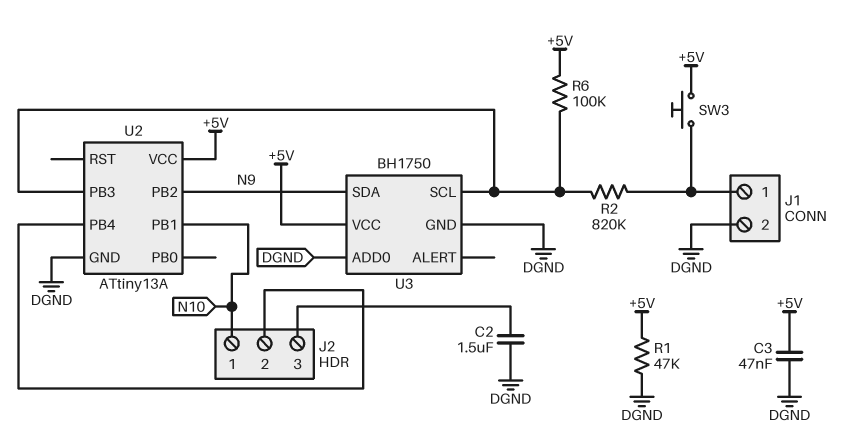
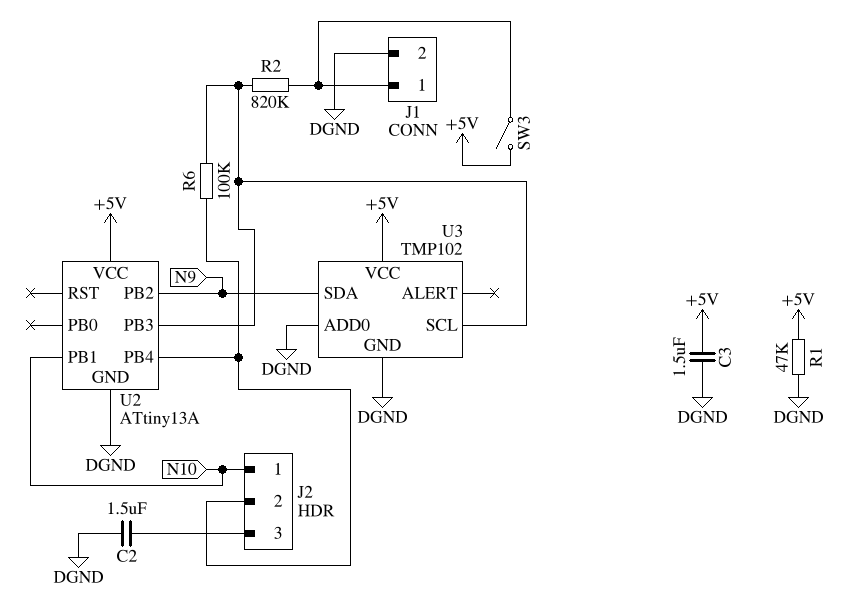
C3: 47nF (+5V, DGND) -> 1.5uF (+5V, DGND)
R6: 100k (+5V, U2/PB3) -> 100k (J2/2, U2/PB3)
SW3: button (+5V, J1/1) -> switch (+5V, J1/1)
U3: BH1750 -> TMP102

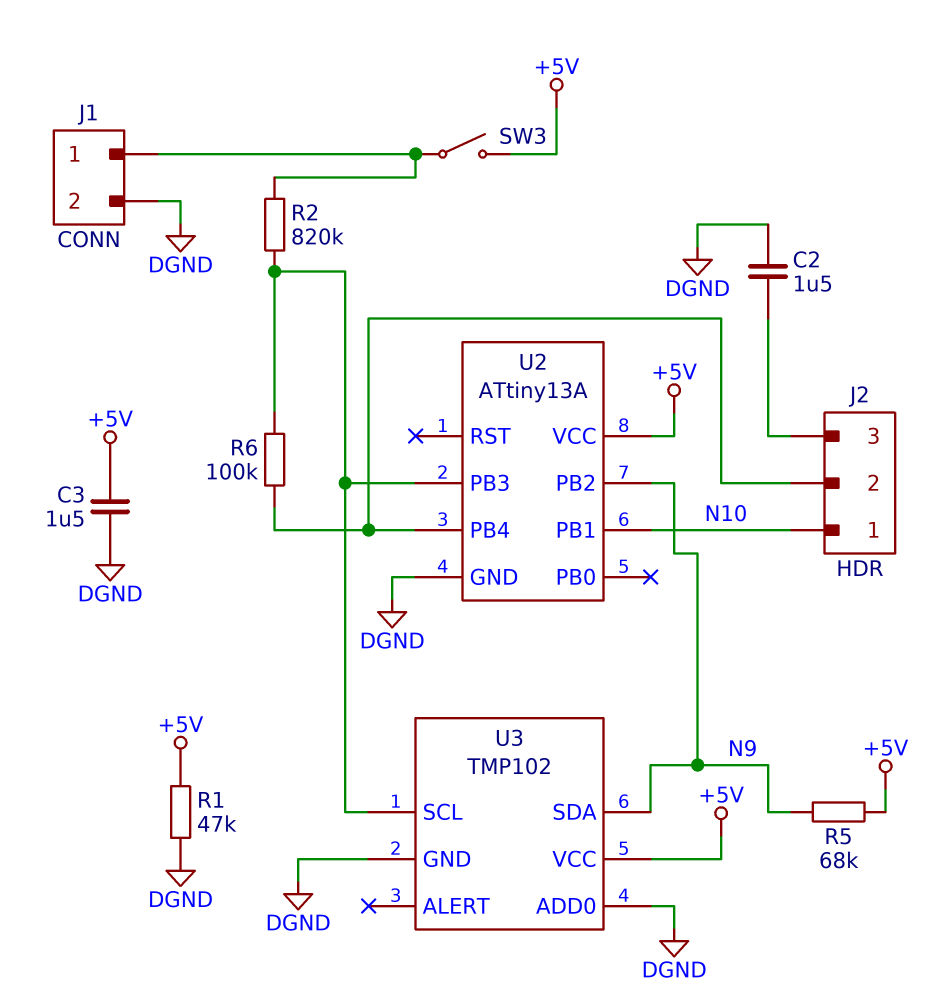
R5: none -> 68k (+5V, N9)

